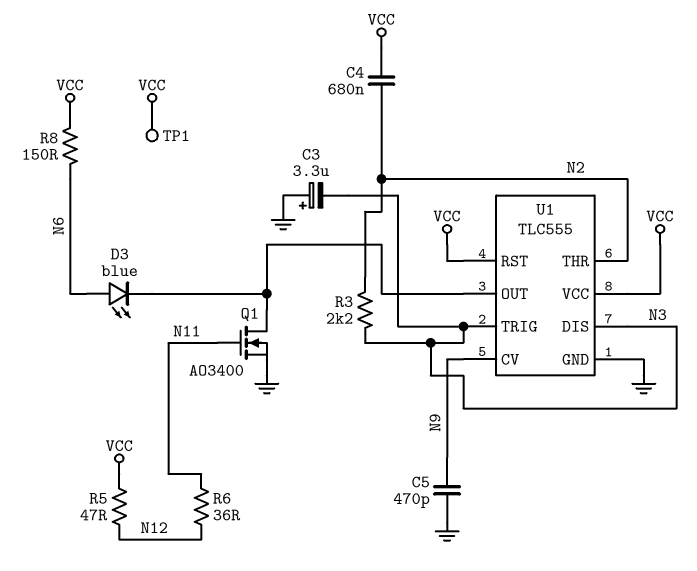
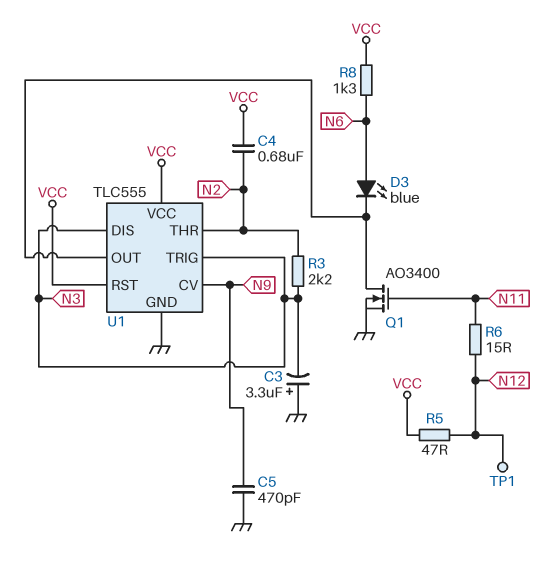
R6: 36 (N11, N12) -> 15 (N11, N12)
R8: 150 (N6, VCC) -> 1.3k (N6, VCC)
TP1: test point (VCC) -> test point (N12)

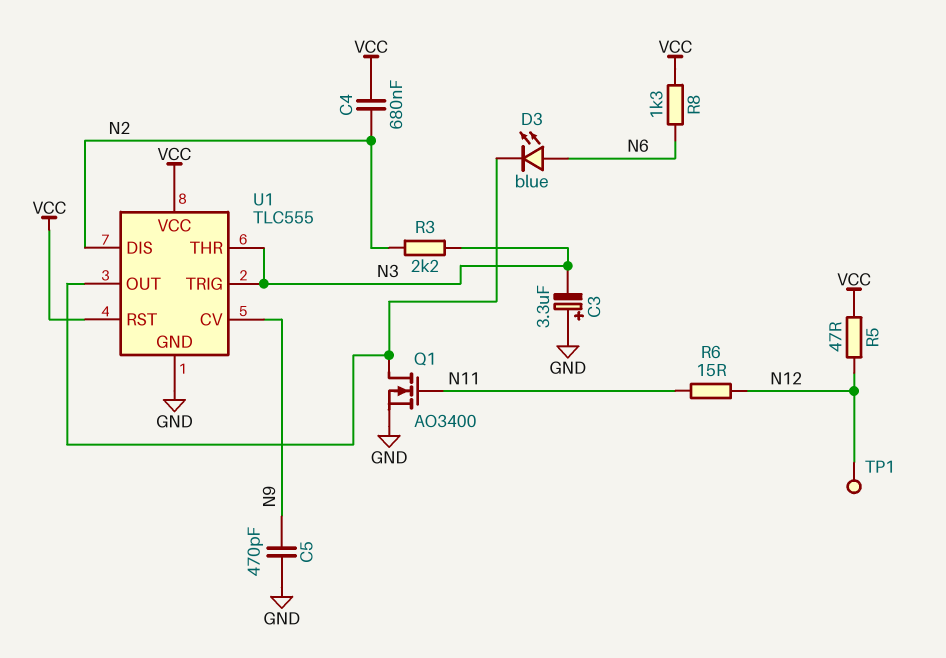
U1 pin DIS: N3 -> N2
U1 pin THR: N2 -> N3

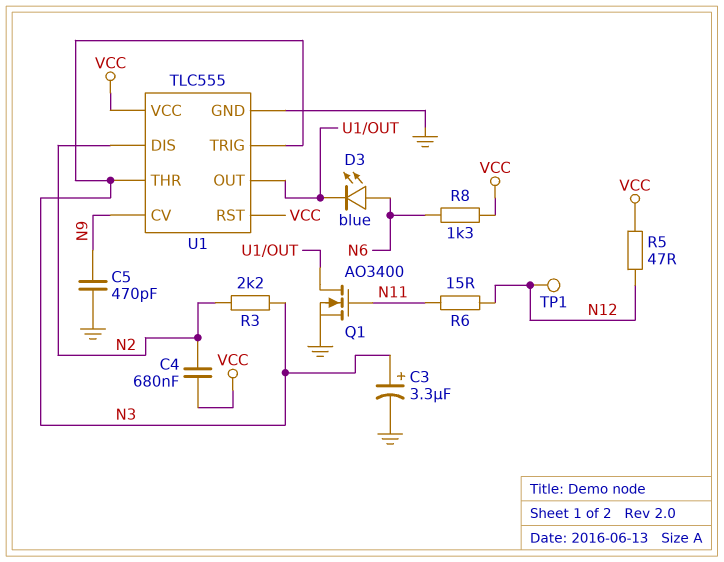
C3: 3.3uF (plus GND, minus N3) -> 3.3uF (plus N3, minus GND)

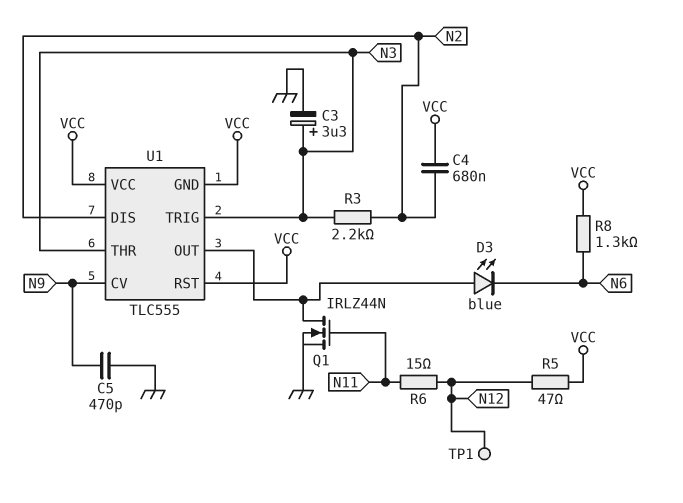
D3: LED blue (A N6, K U1/OUT) -> LED blue (A U1/OUT, K N6)
Q1: NMOS AO3400 (G N11, D U1/OUT, S GND) -> NMOS IRLZ44N (G N11, D U1/OUT, S GND)
U1 pin GND: GND -> VCC

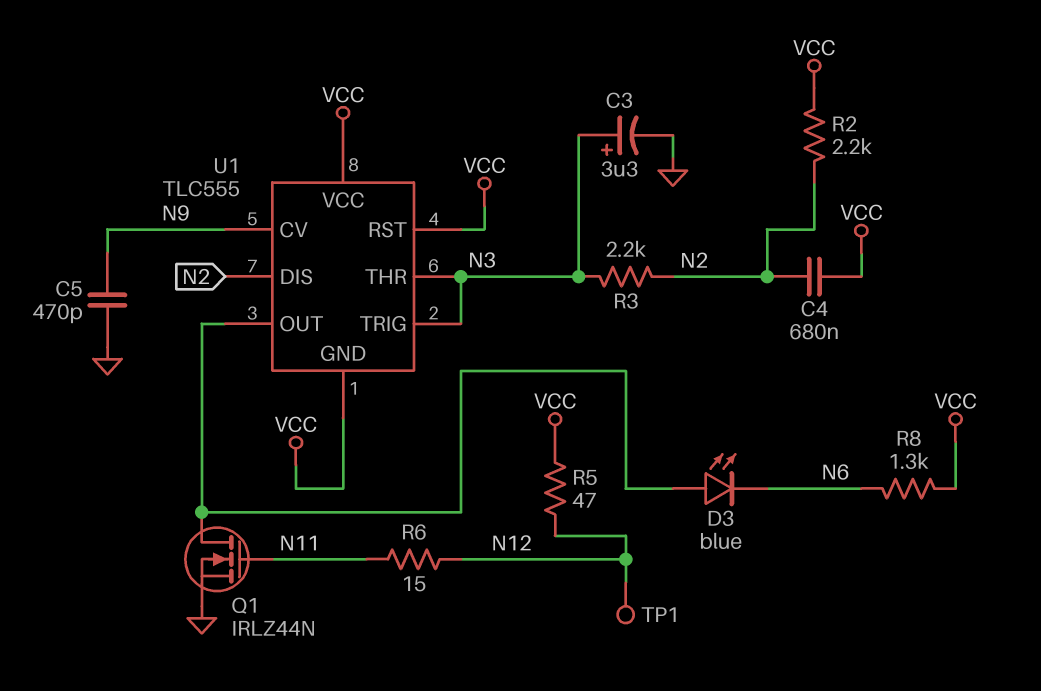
R2: none -> 2.2k (N2, VCC)

